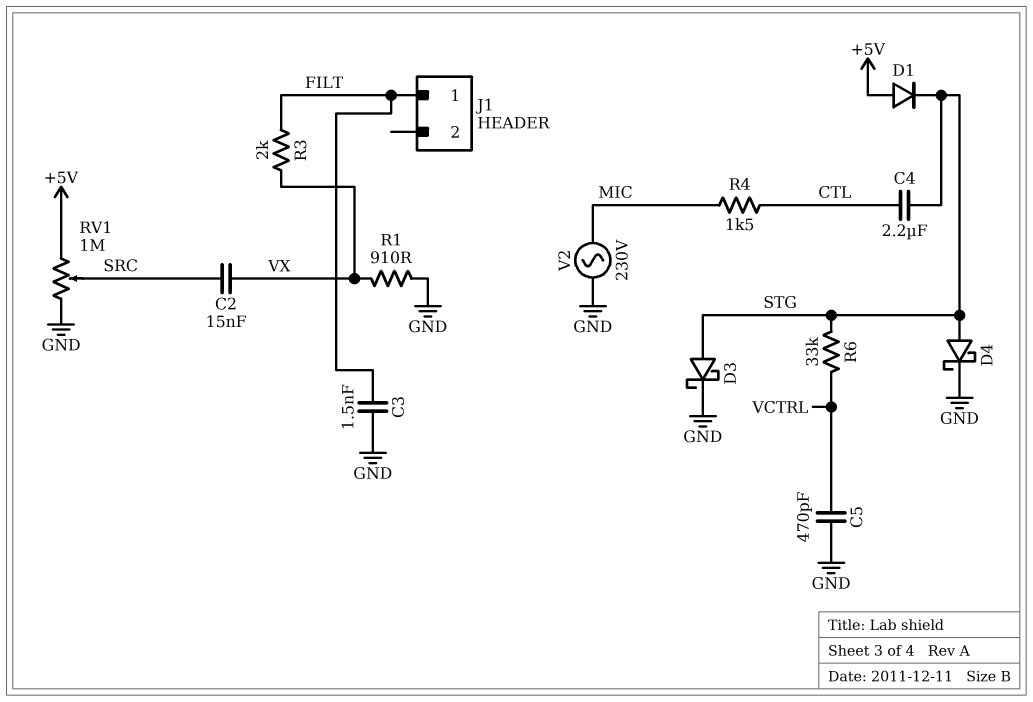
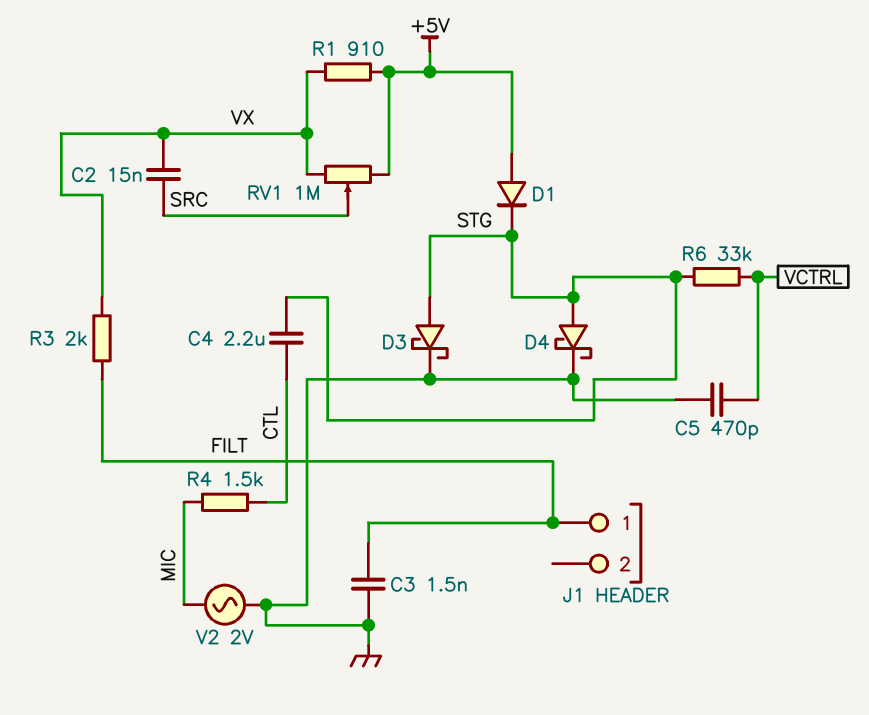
R1: 910 (GND, VX) -> 910 (+5V, VX)
RV1: 1M (+5V, GND, wiper SRC) -> 1M (+5V, VX, wiper SRC)
V2: AC 230V (GND, MIC) -> AC 2V (GND, MIC)

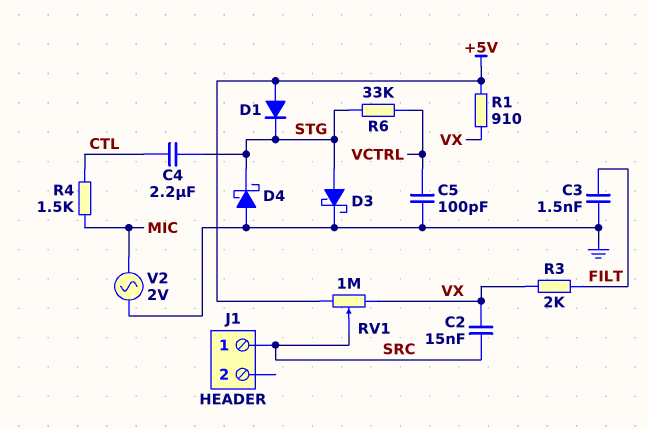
C5: 470pF (GND, VCTRL) -> 100pF (GND, VCTRL)
D4: schottky (A STG, K GND) -> schottky (A GND, K STG)
J1 pin 1: FILT -> SRC

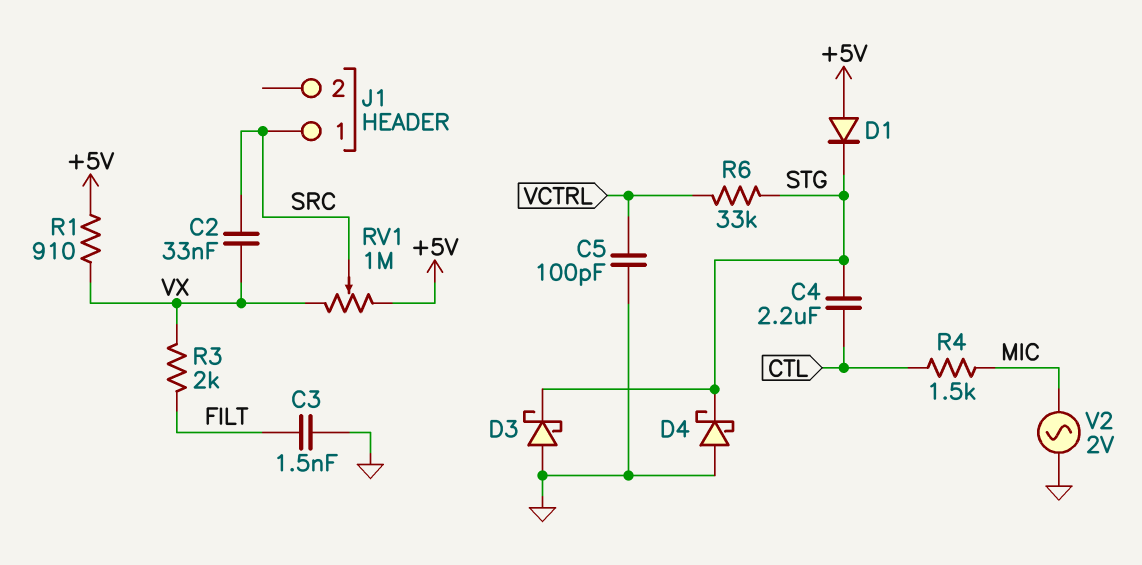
C2: 15nF (SRC, VX) -> 33nF (SRC, VX)
D3: schottky (A STG, K GND) -> schottky (A GND, K STG)

